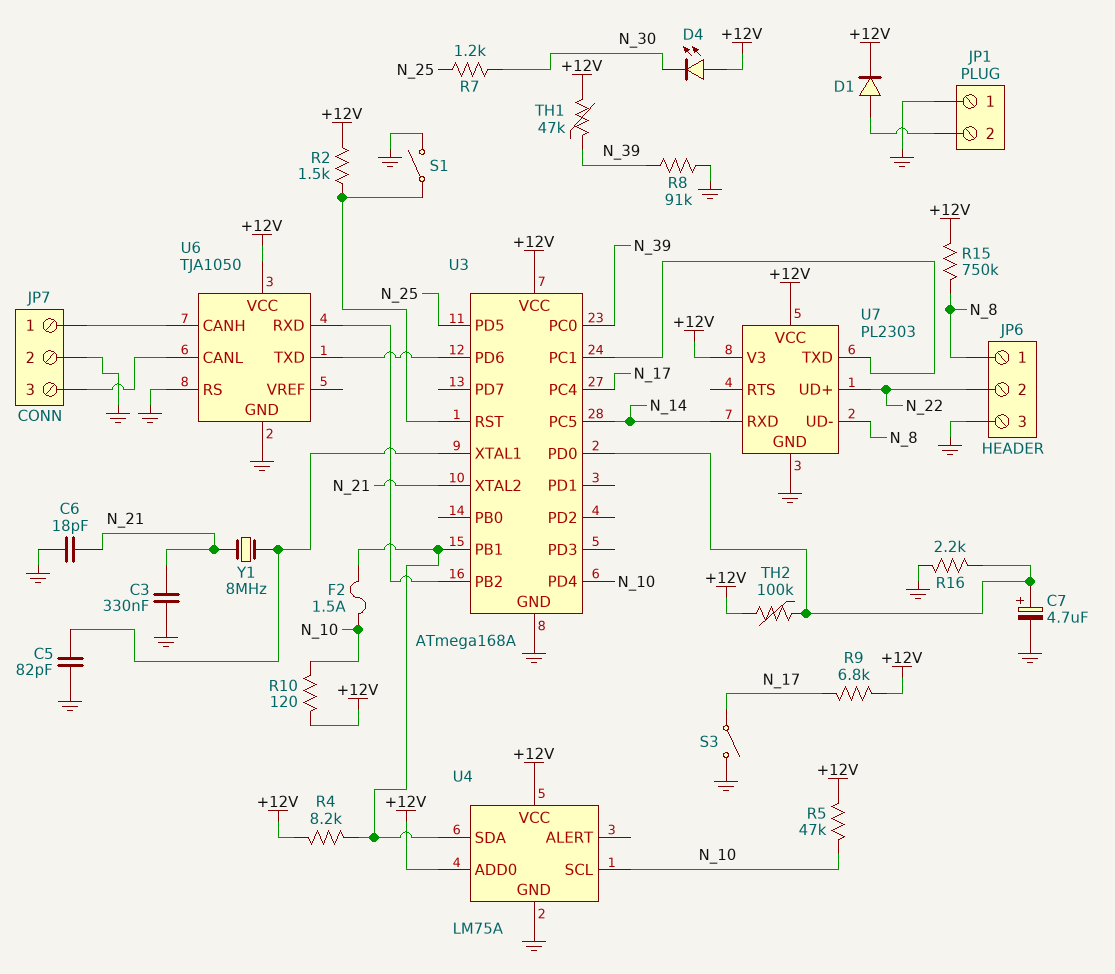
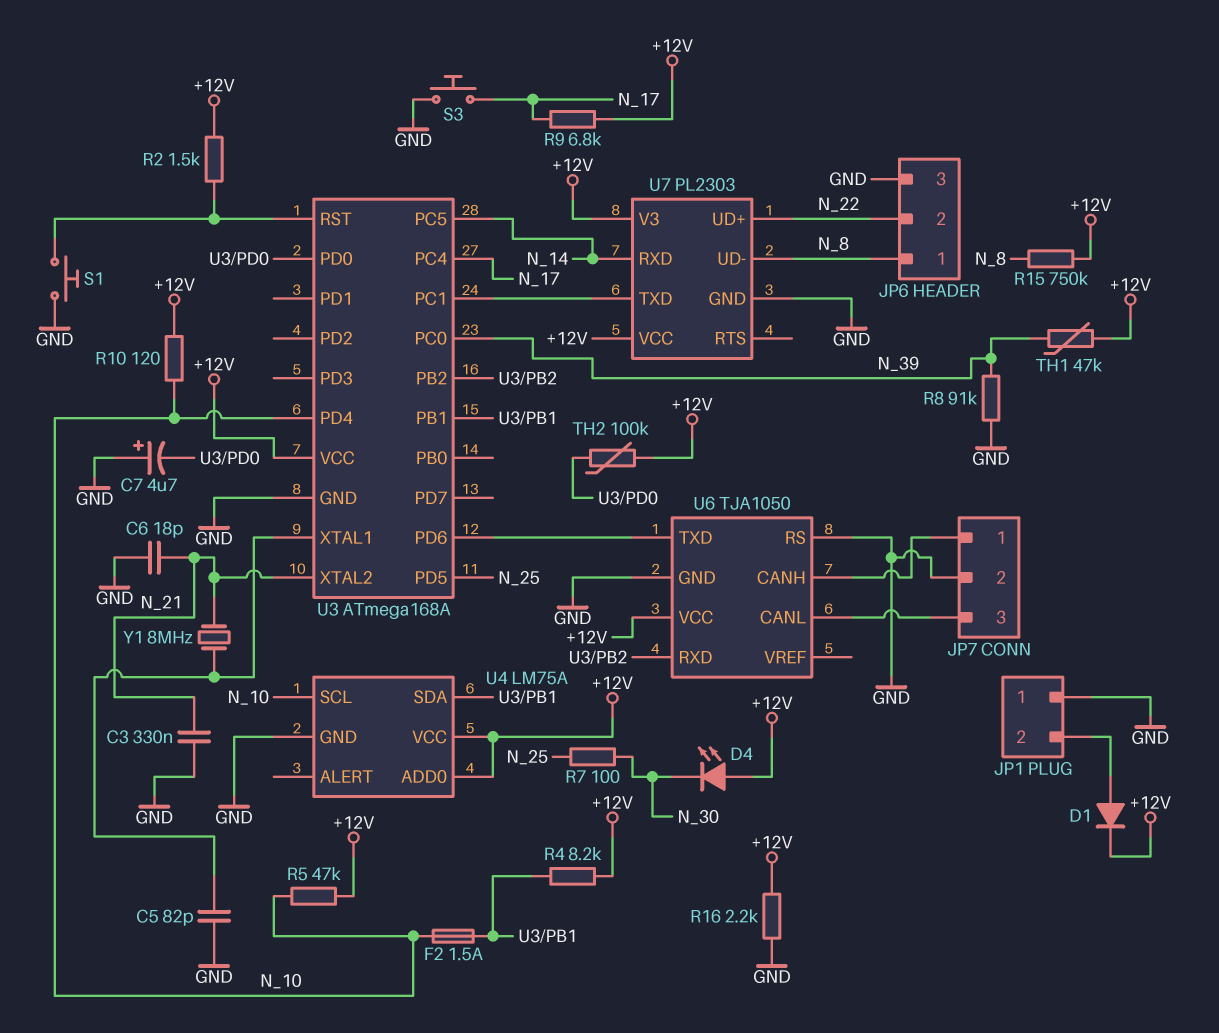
C7: 4.7uF (plus U3/PD0, minus GND) -> 4.7uF (plus GND, minus U3/PD0)
R7: 1.2k (N_25, N_30) -> 100 (N_25, N_30)
R16: 2.2k (GND, U3/PD0) -> 2.2k (+12V, GND)
S1: switch (GND, U3/RST) -> button (GND, U3/RST)
S3: switch (GND, N_17) -> button (GND, N_17)

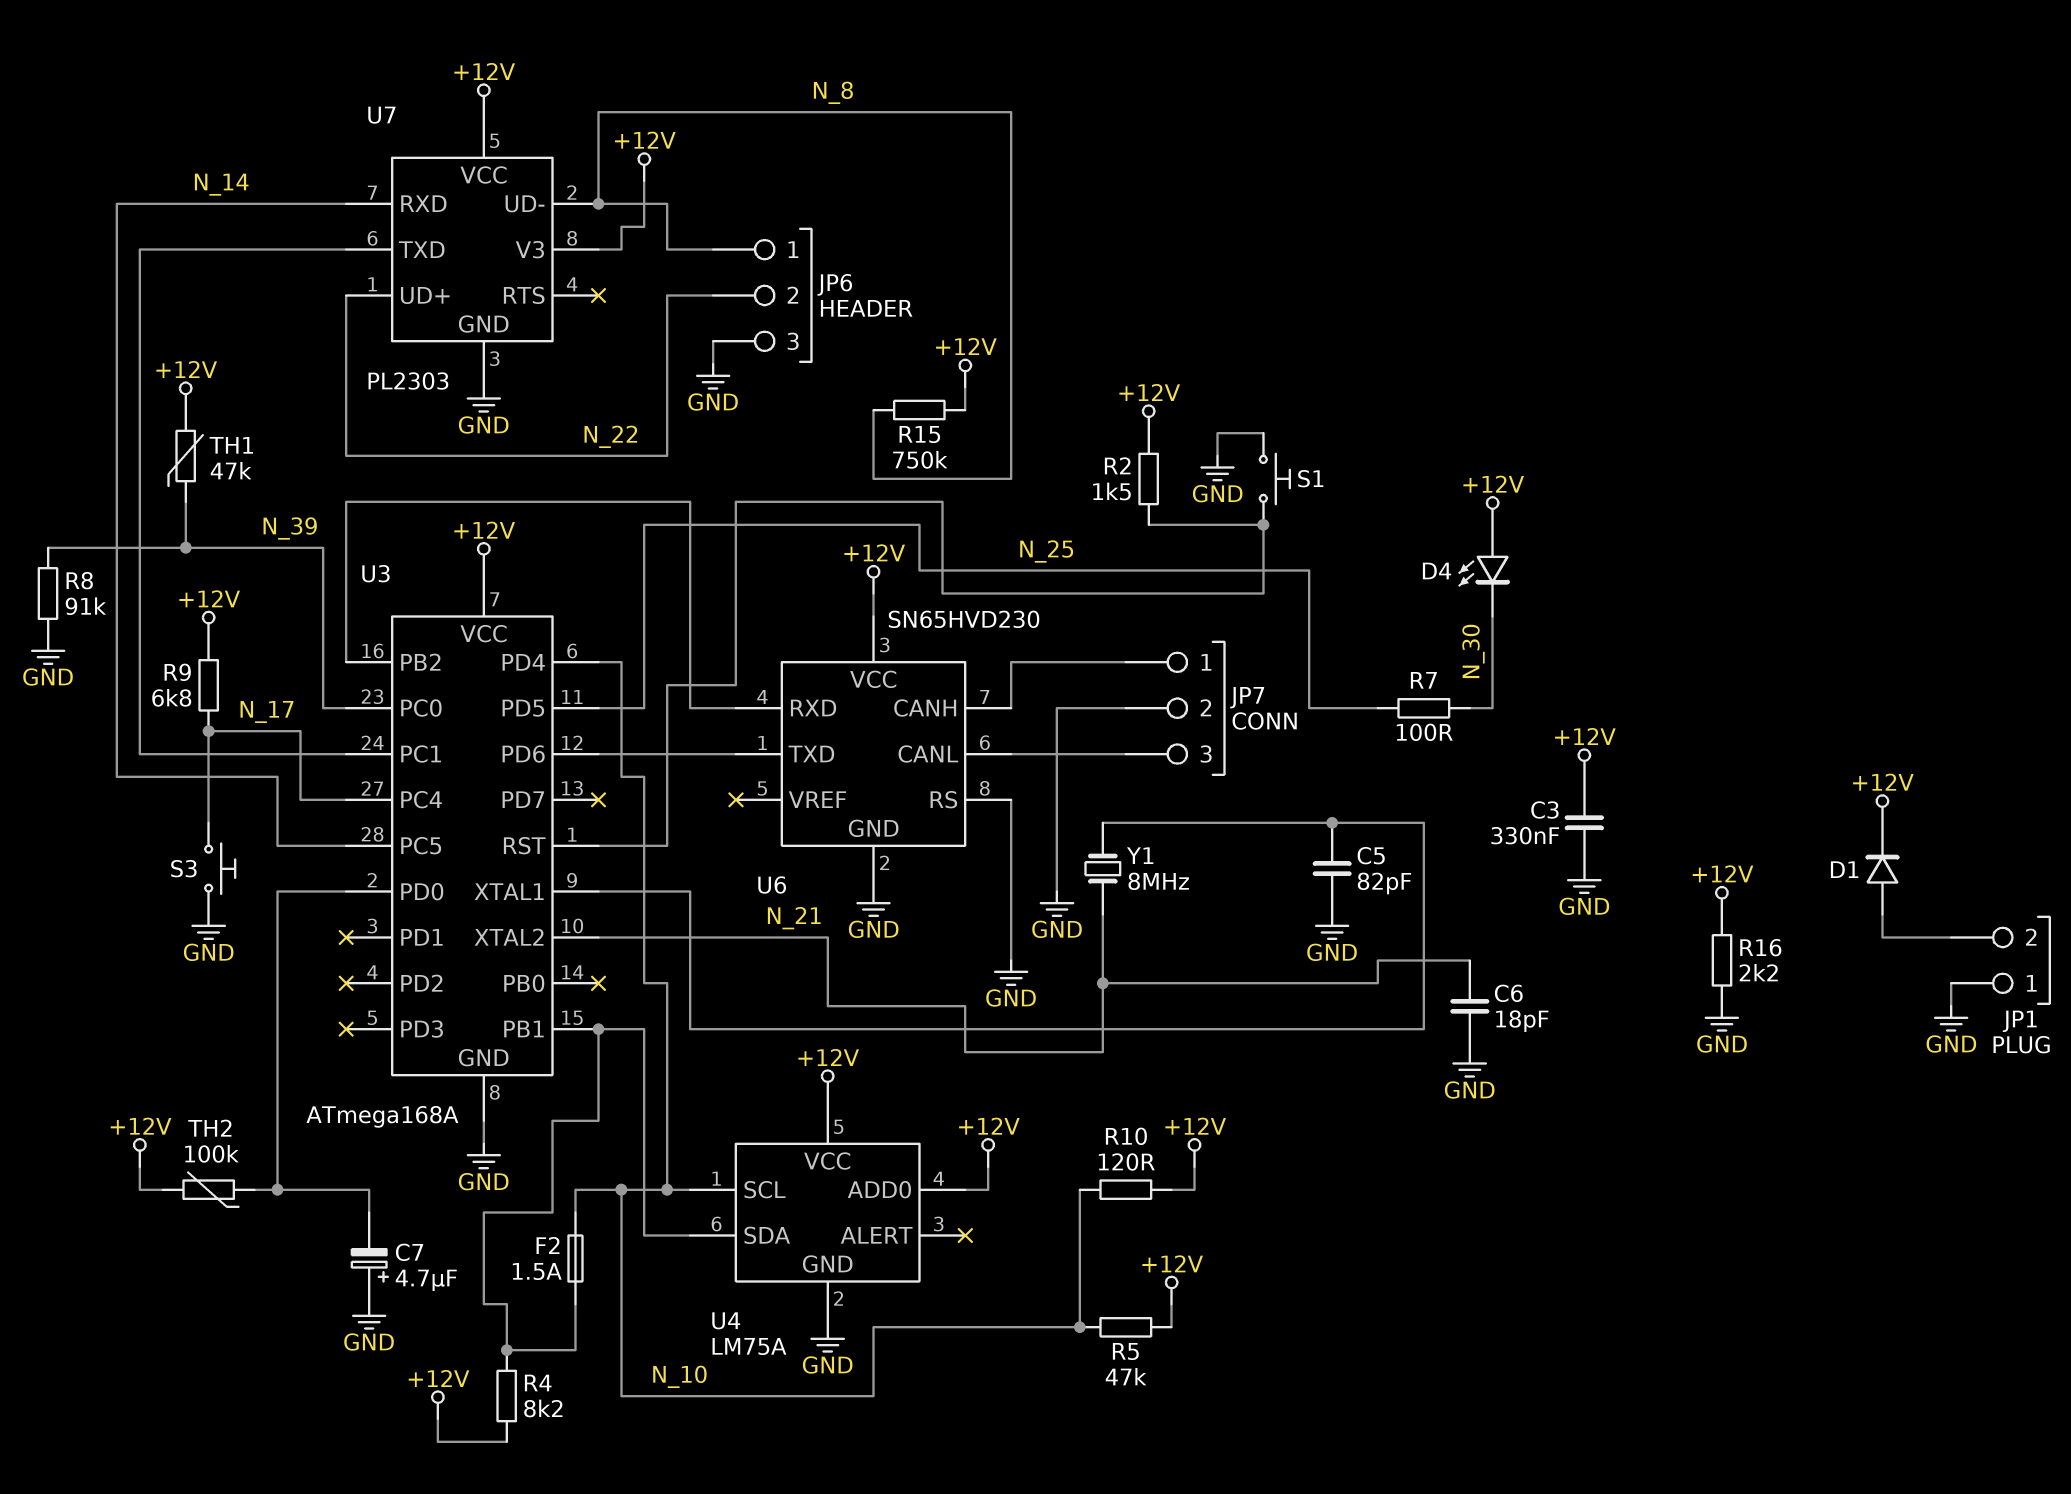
C3: 330nF (GND, N_21) -> 330nF (+12V, GND)
U6: TJA1050 -> SN65HVD230

